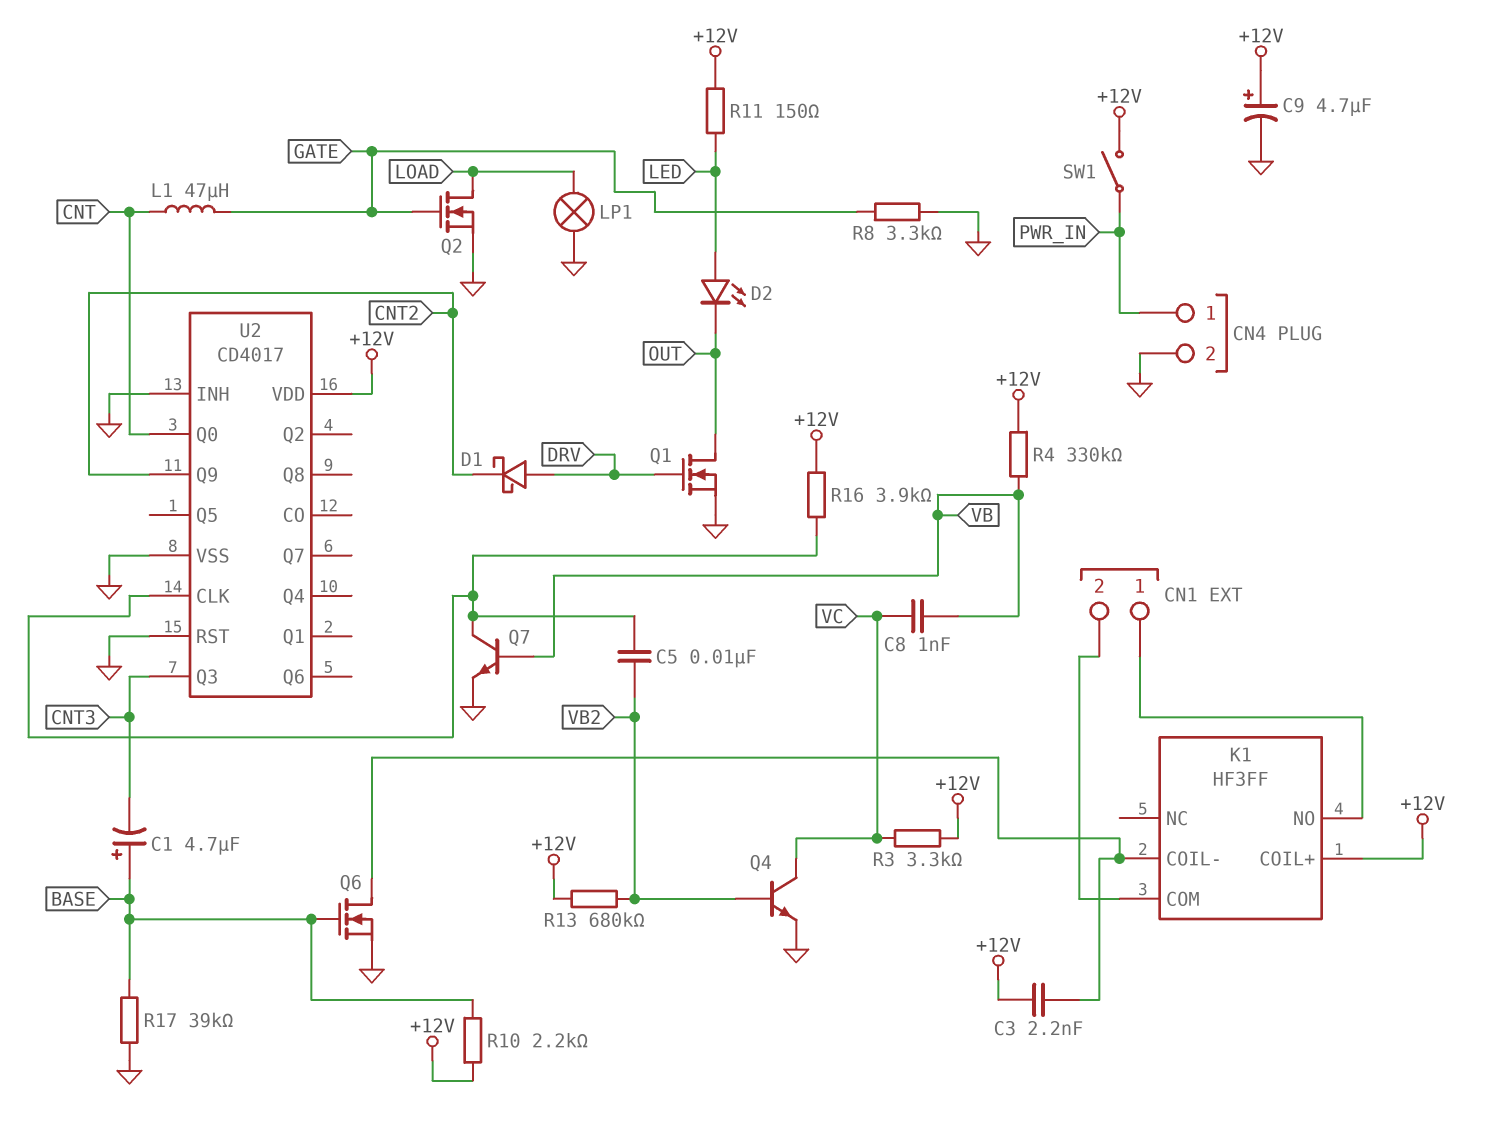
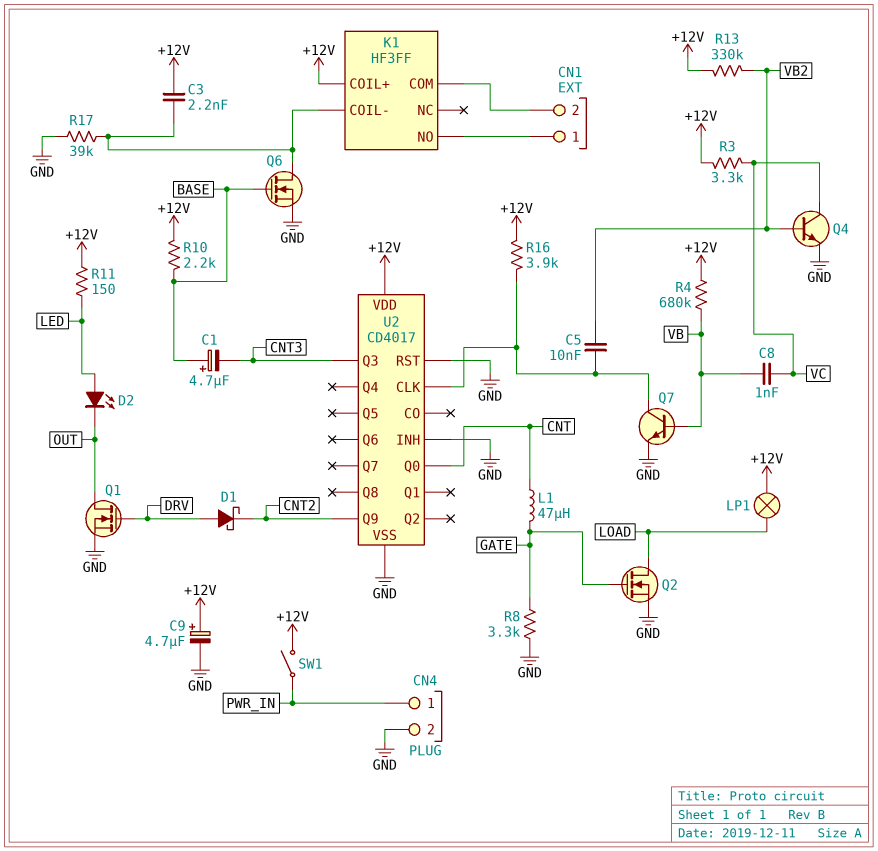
LP1: lamp (GND, LOAD) -> lamp (+12V, LOAD)
R4: 330k (+12V, VB) -> 680k (+12V, VB)
R13: 680k (+12V, VB2) -> 330k (+12V, VB2)
R17: 39k (BASE, GND) -> 39k (GND, K1/COIL-)

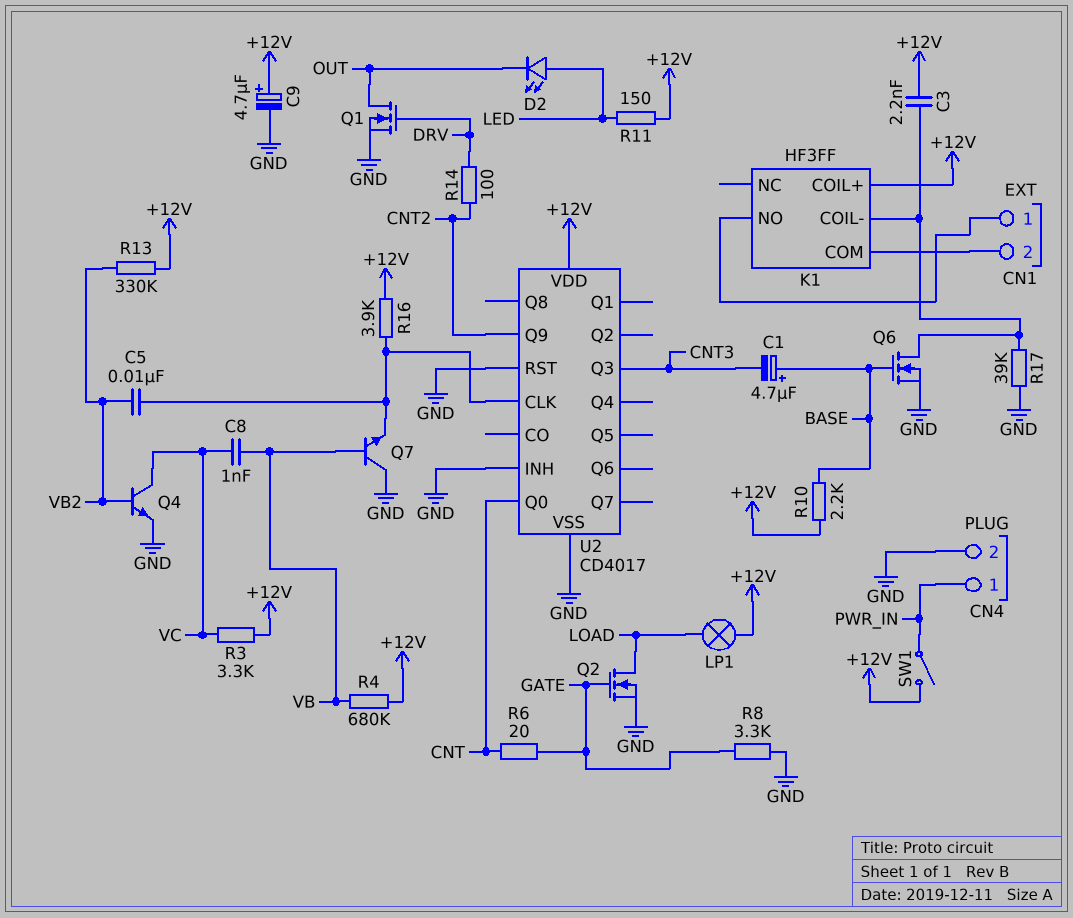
D1: schottky (A DRV, K CNT2) -> none
L1: 47uH (CNT, GATE) -> none
Q7: NPN (B VB, C U2/CLK, E GND) -> NPN (B VB, C GND, E U2/CLK)
R6: none -> 20 (CNT, GATE)
R14: none -> 100 (CNT2, DRV)

